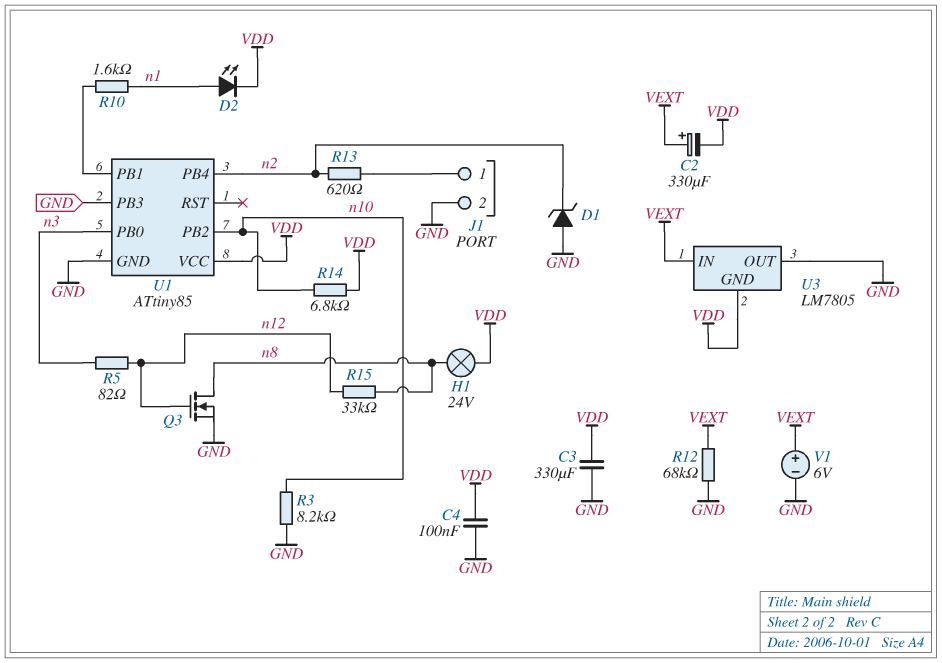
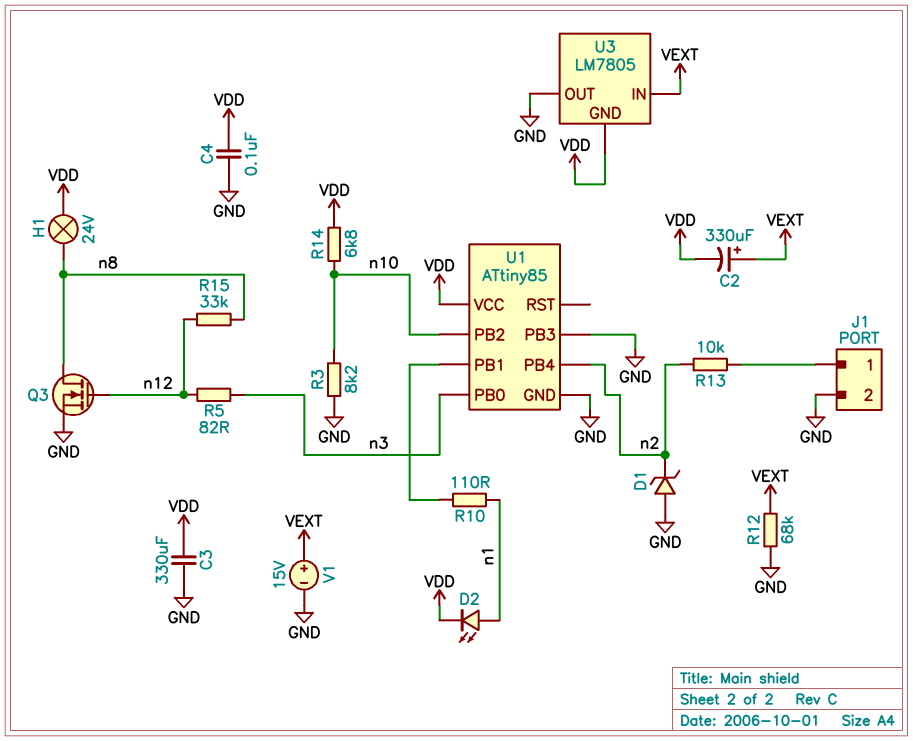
R10: 1.6k (U1/PB1, n1) -> 110 (U1/PB1, n1)
R13: 620 (J1/1, n2) -> 10k (J1/1, n2)
V1: 6V (plus VEXT, minus GND) -> 15V (plus VEXT, minus GND)

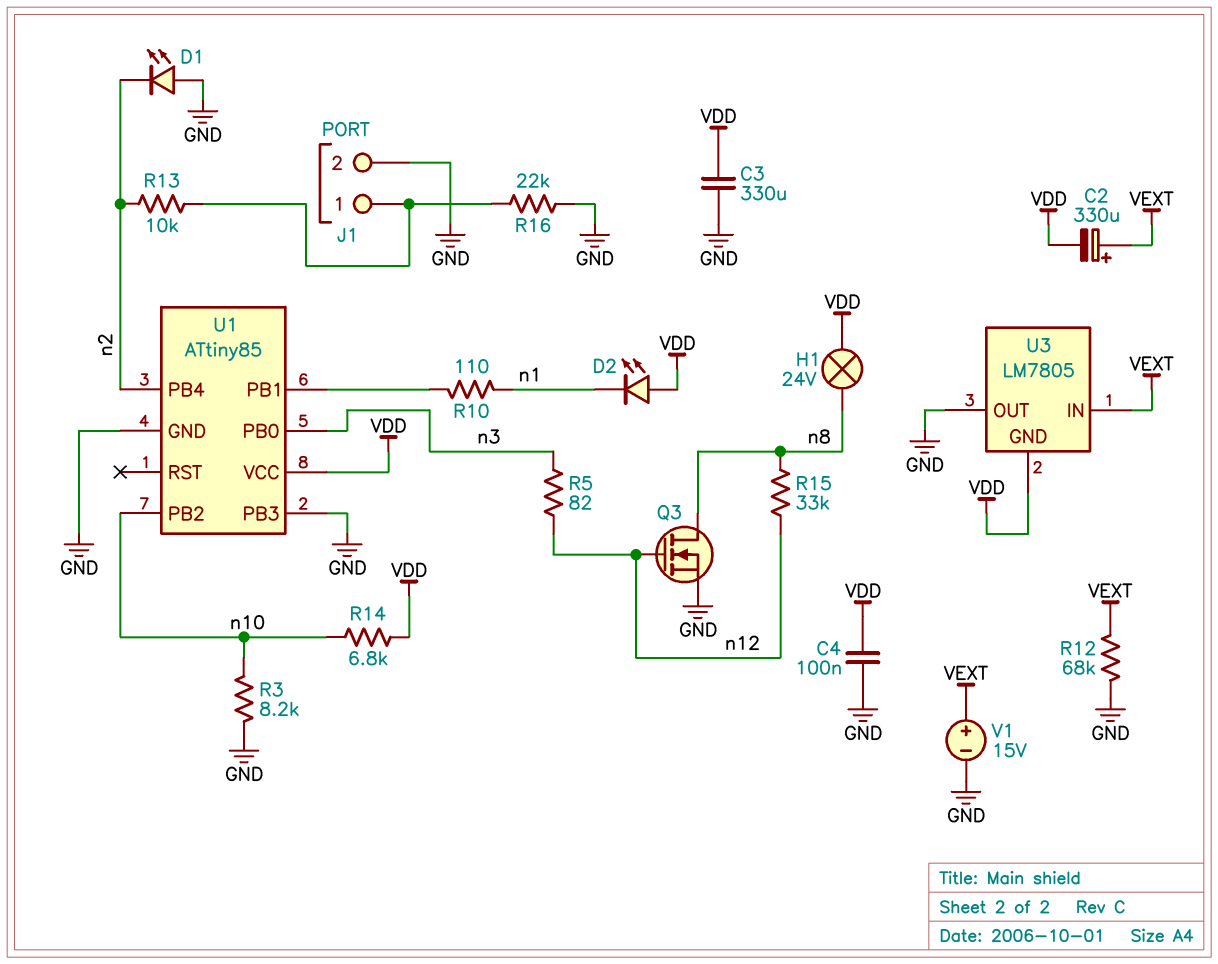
D1: zener (A GND, K n2) -> LED (A GND, K n2)
D2: LED (A n1, K VDD) -> LED (A VDD, K n1)
R16: none -> 22k (GND, J1/1)

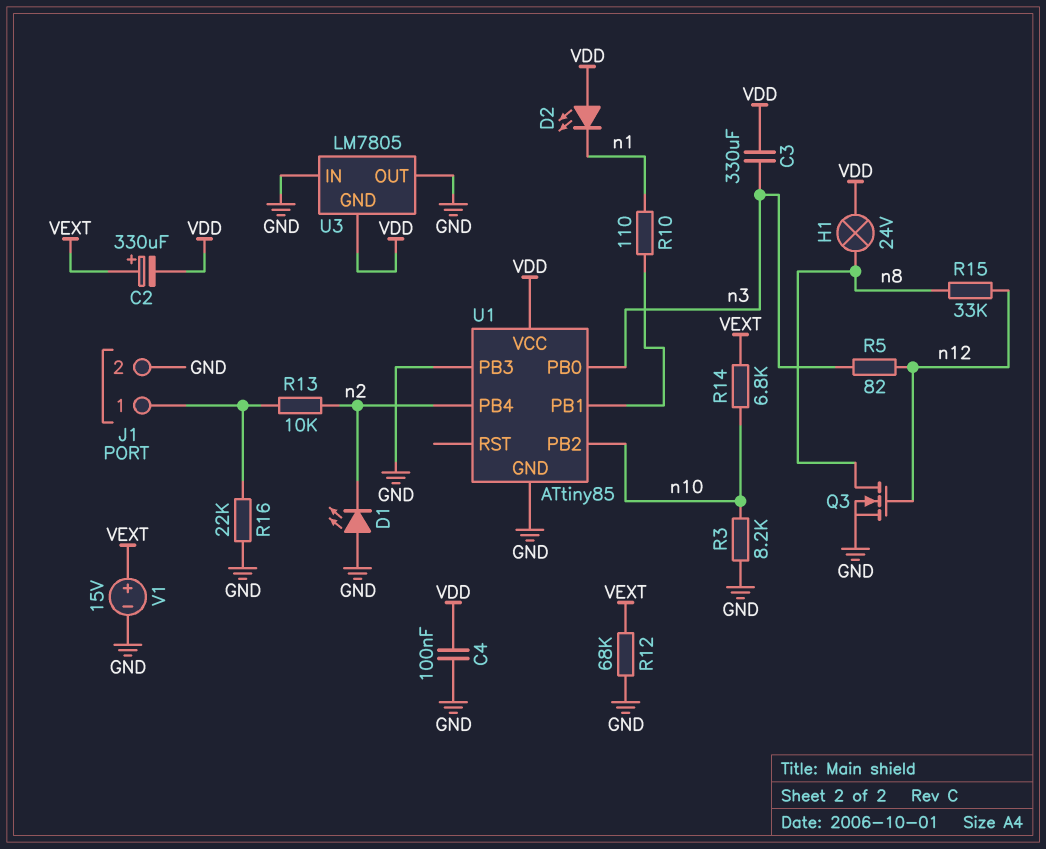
C3: 330uF (GND, VDD) -> 330uF (VDD, n3)
R14: 6.8k (VDD, n10) -> 6.8k (VEXT, n10)
U3 pin IN: VEXT -> GND

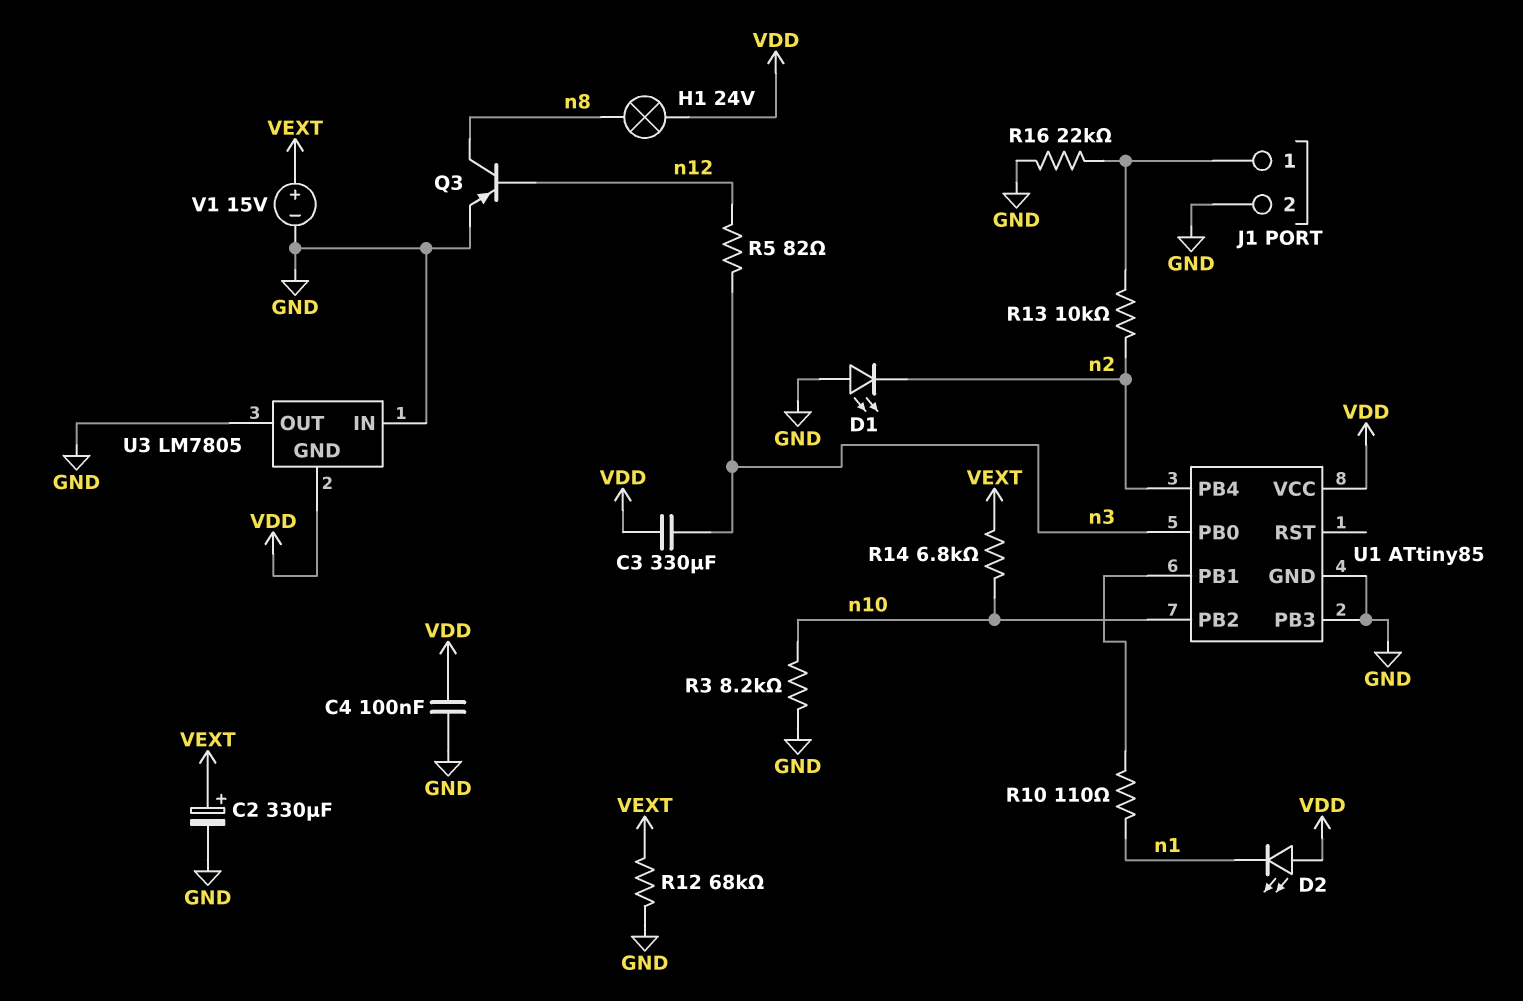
C2: 330uF (plus VEXT, minus VDD) -> 330uF (plus VEXT, minus GND)
Q3: NMOS (G n12, D n8, S GND) -> PNP (B n12, C n8, E GND)
R15: 33k (n8, n12) -> none

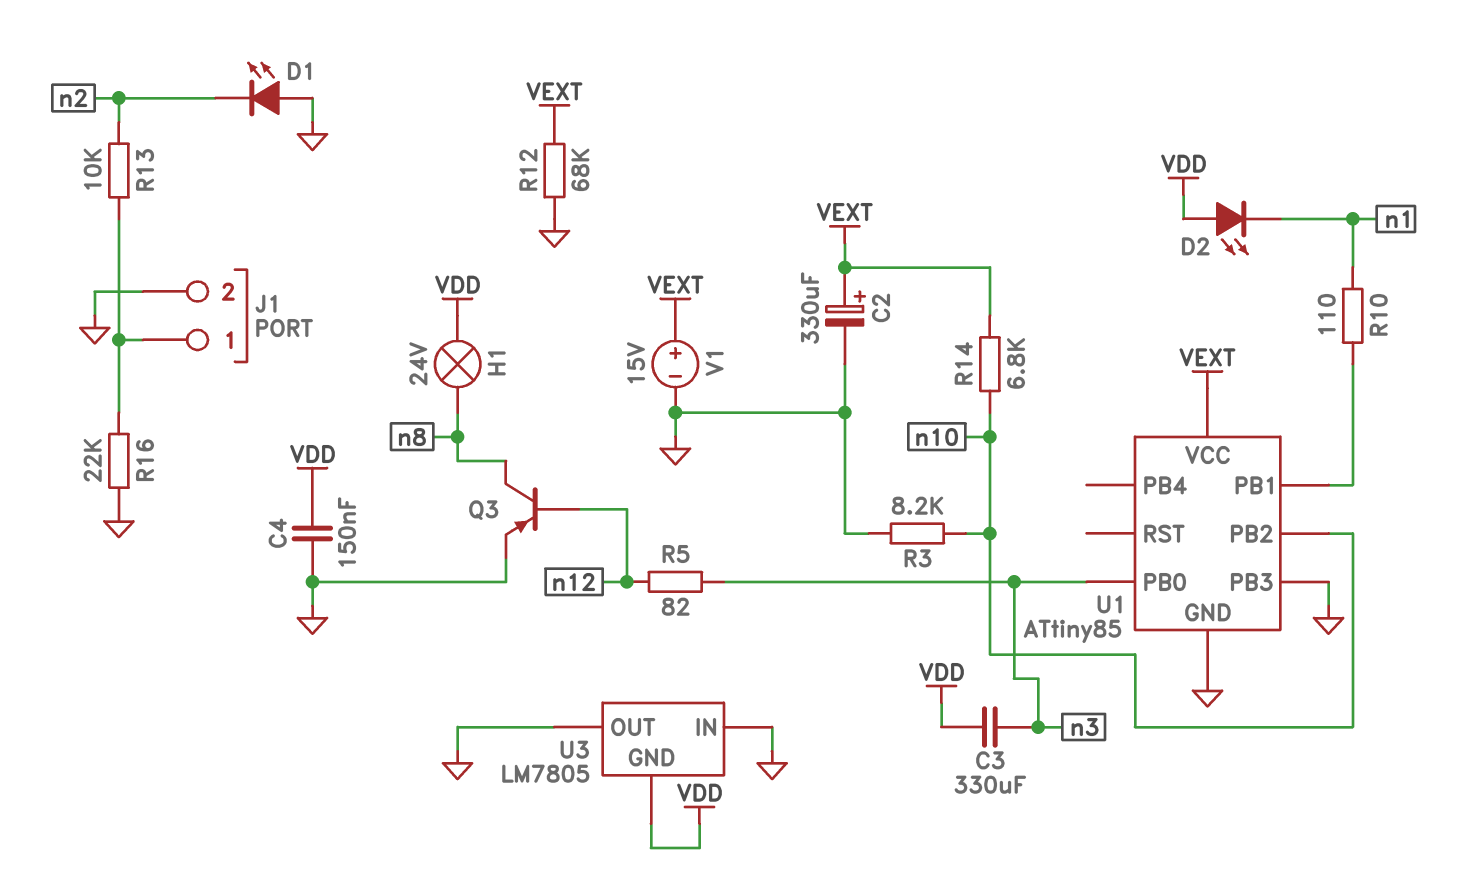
C4: 100nF (GND, VDD) -> 150nF (GND, VDD)
U1 pin PB4: n2 -> none
U1 pin VCC: VDD -> VEXT

